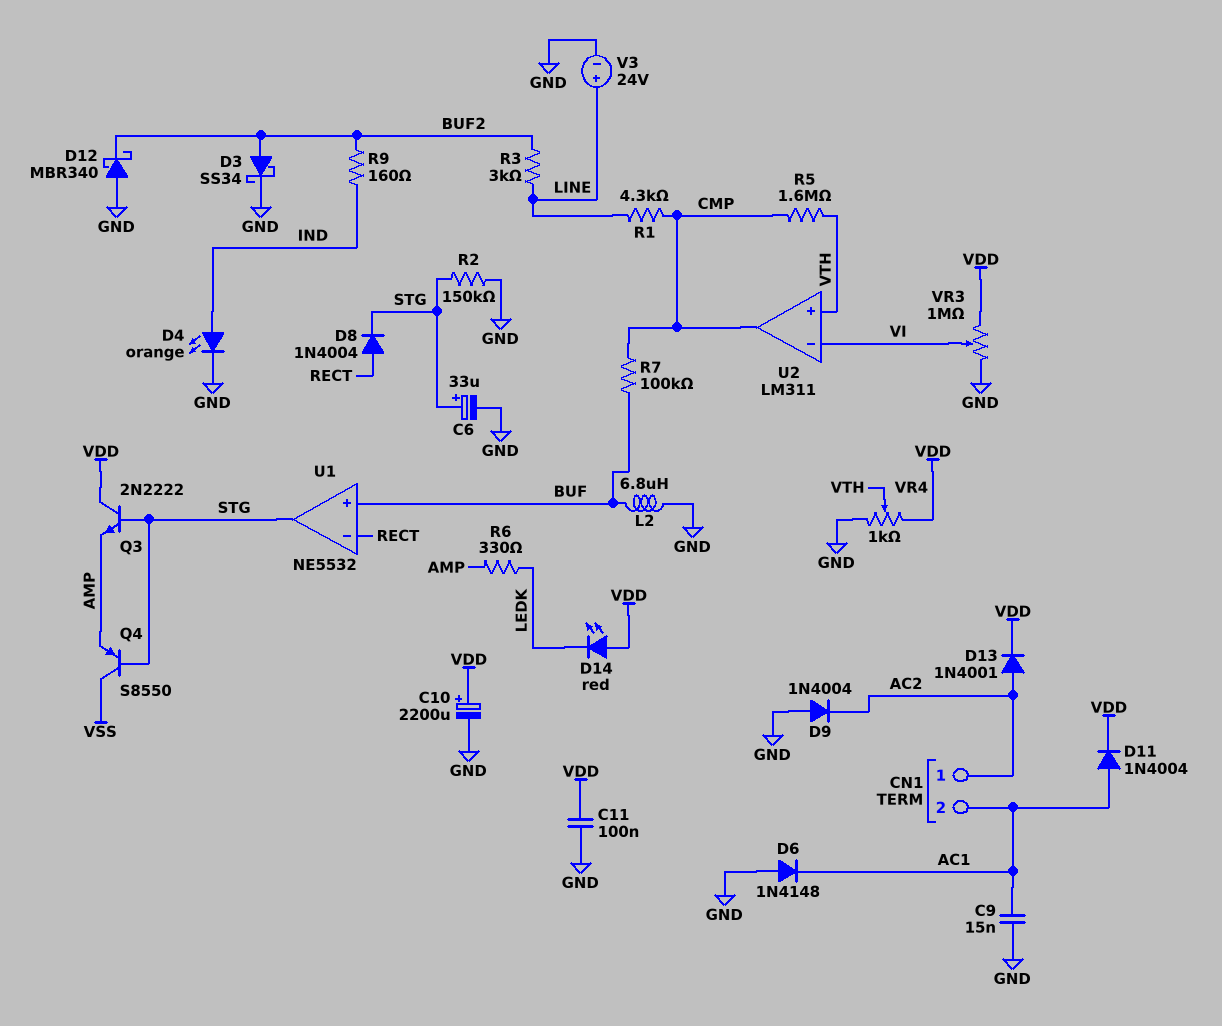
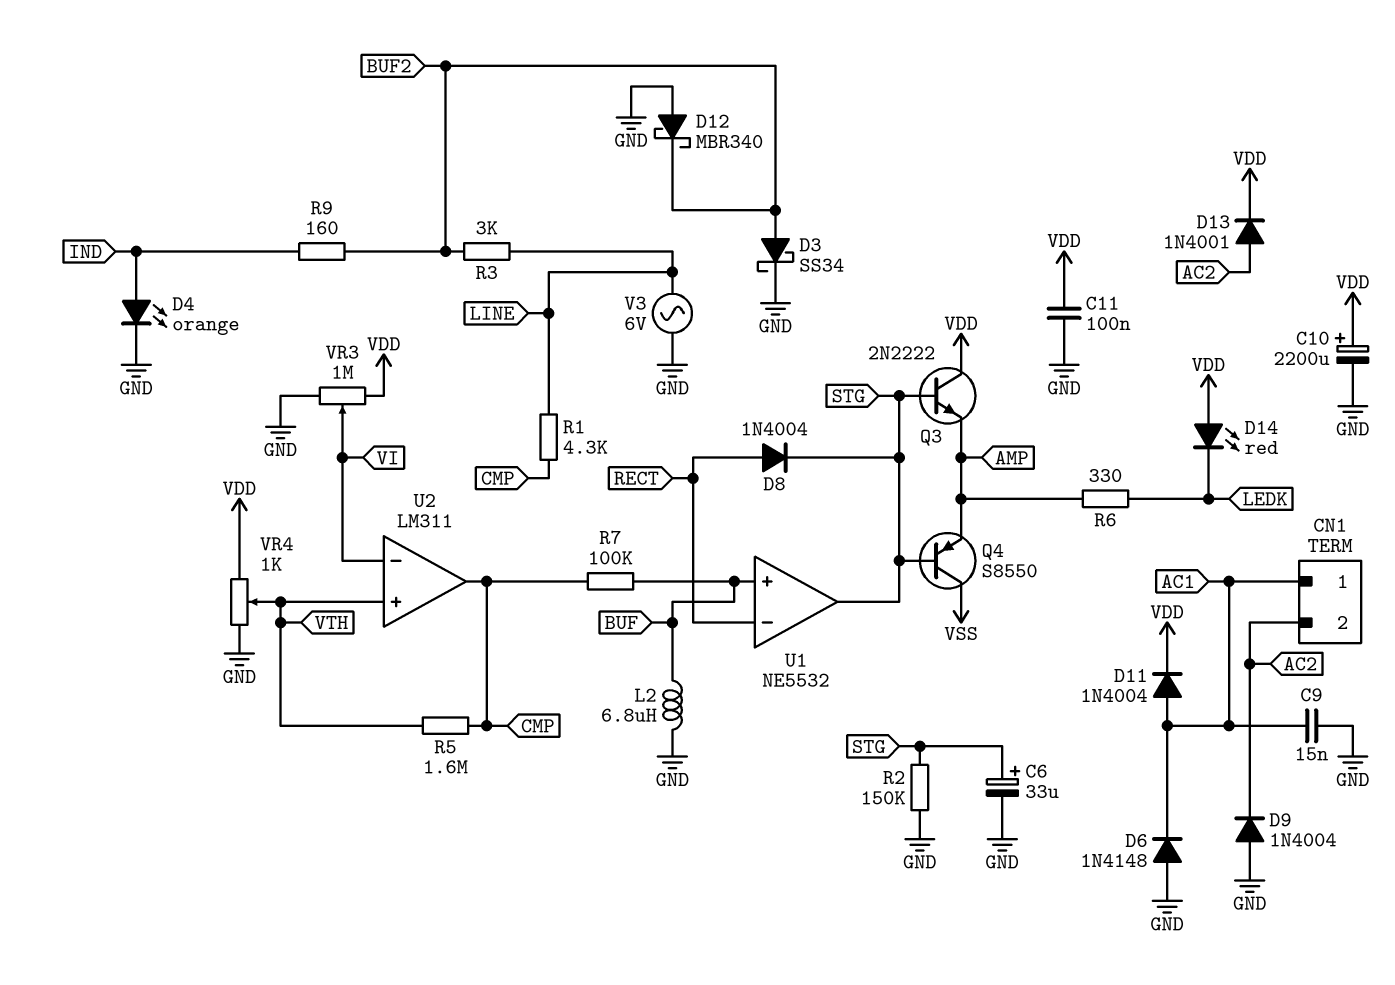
CN1 pin 1: AC2 -> AC1
CN1 pin 2: AC1 -> AC2
V3: 24V (plus LINE, minus GND) -> AC 6V (GND, LINE)

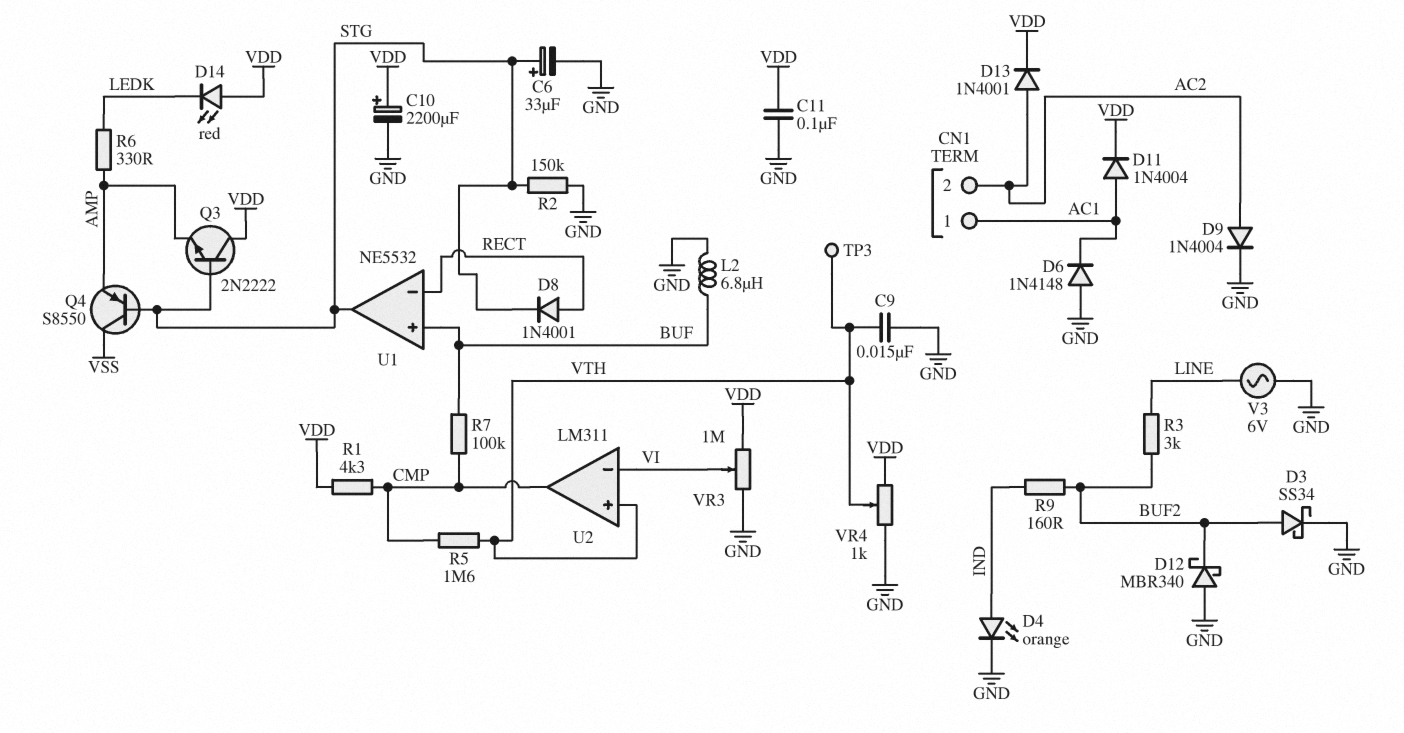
C9: 15nF (AC1, GND) -> 15nF (GND, VTH)
D8: diode 1N4004 (A RECT, K STG) -> diode 1N4001 (A RECT, K STG)
D9: diode 1N4004 (A GND, K AC2) -> diode 1N4004 (A AC2, K GND)
R1: 4.3k (CMP, LINE) -> 4.3k (CMP, VDD)
TP3: none -> test point (VTH)

